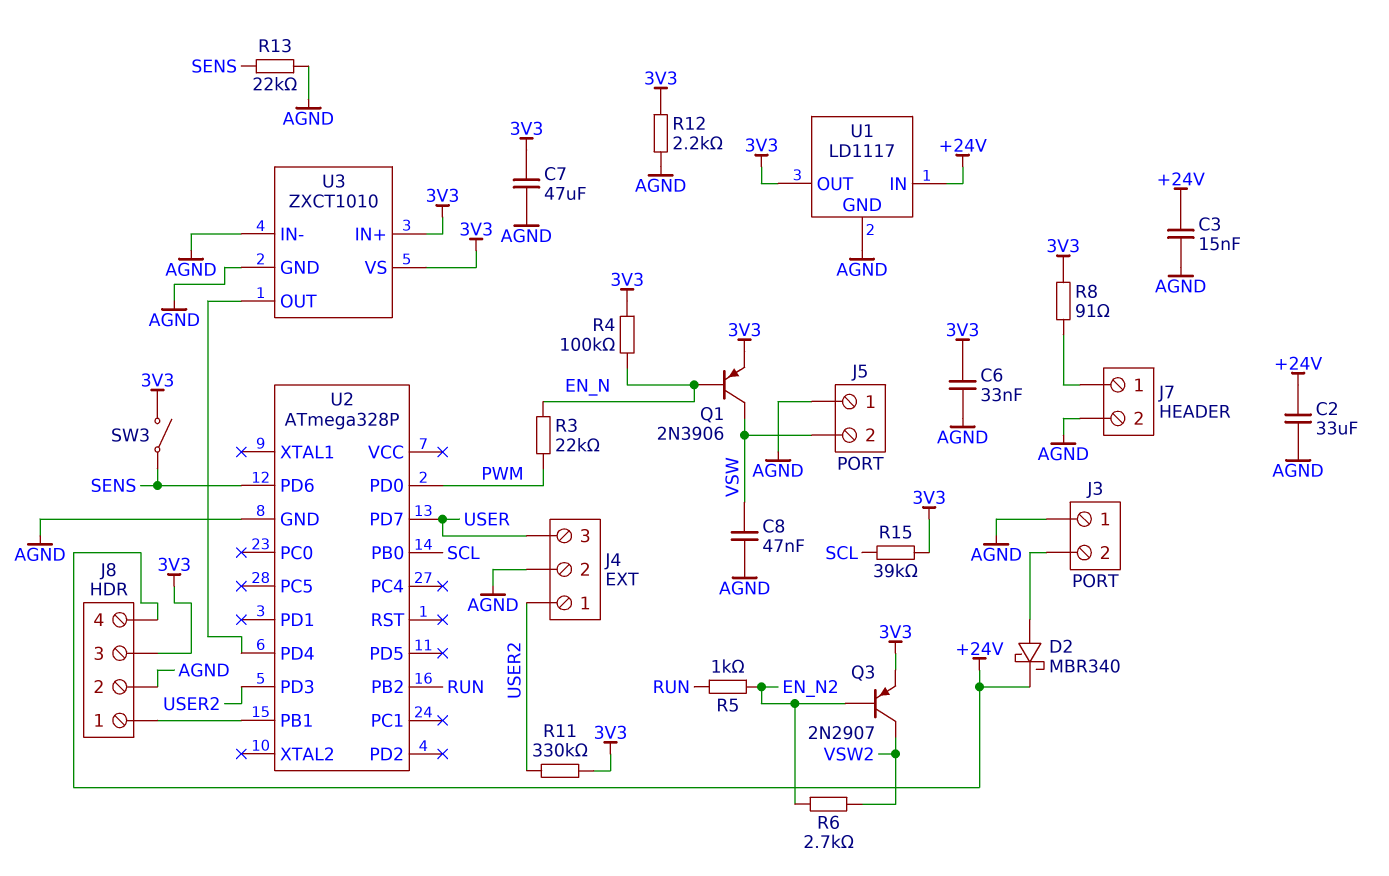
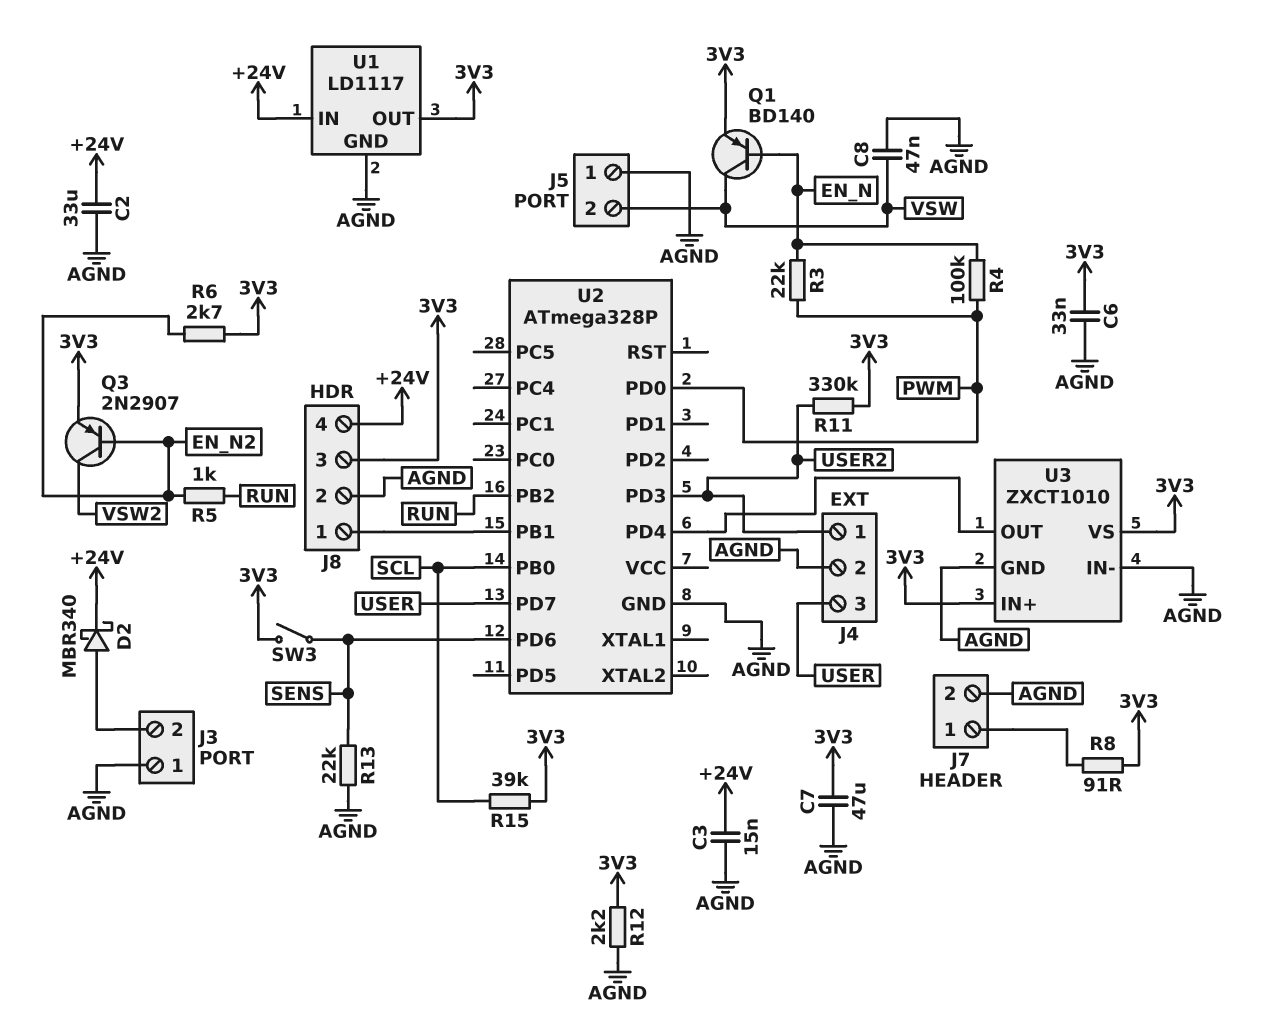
Q1: PNP 2N3906 (B EN_N, C VSW, E 3V3) -> PNP BD140 (B EN_N, C VSW, E 3V3)
R4: 100k (3V3, EN_N) -> 100k (EN_N, PWM)
R6: 2.7k (EN_N2, VSW2) -> 2.7k (3V3, EN_N2)

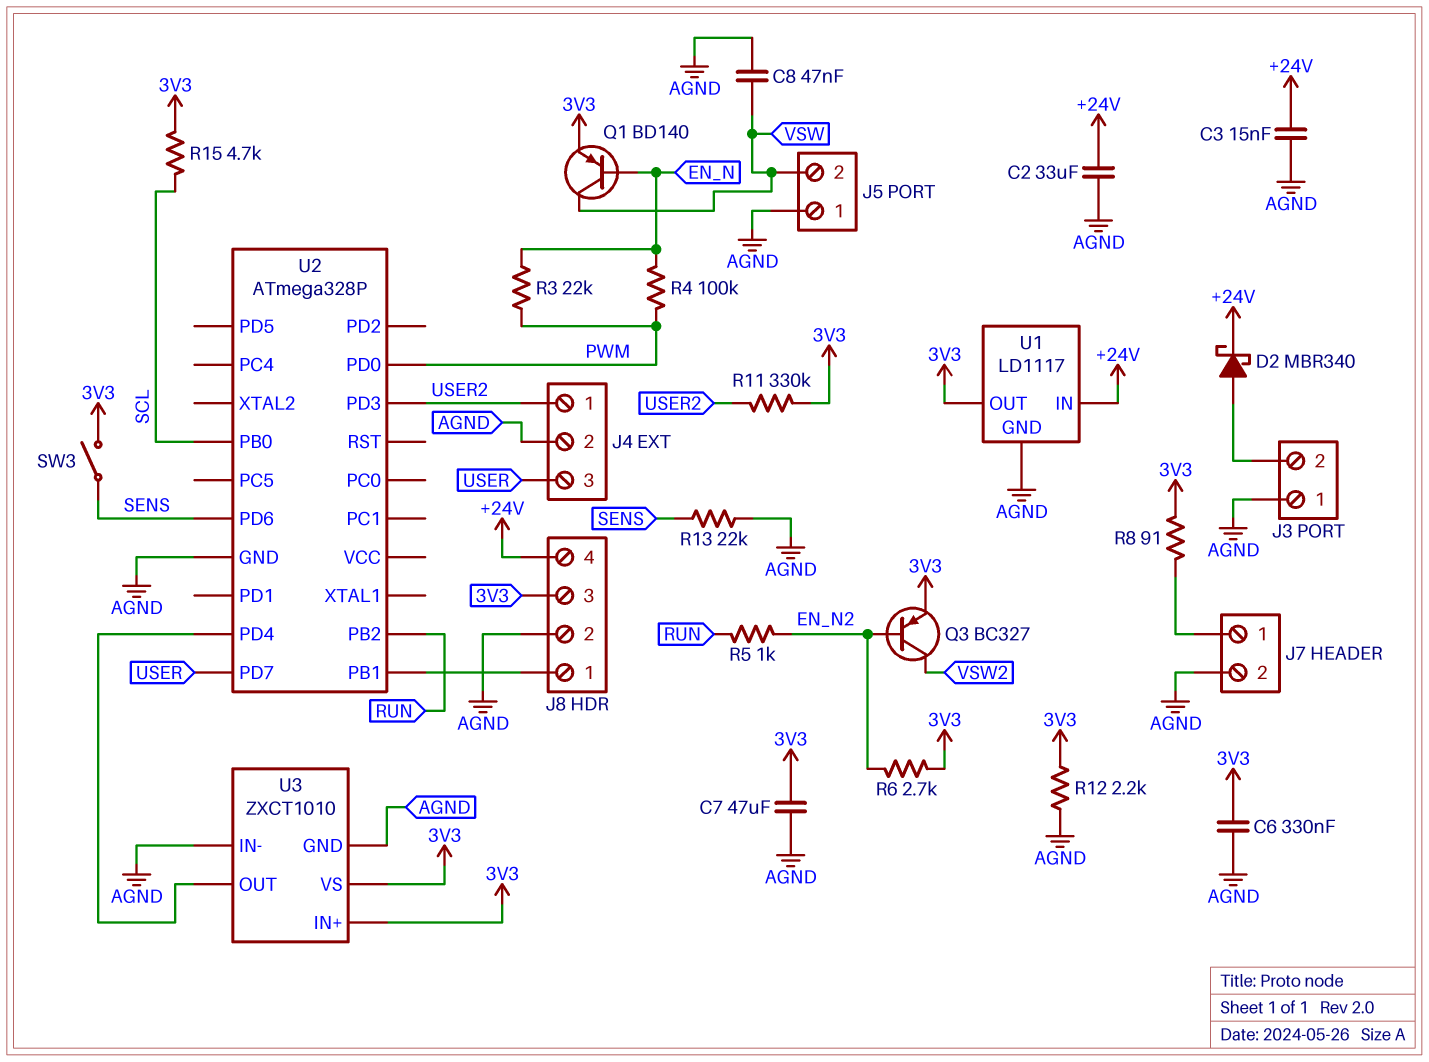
C6: 33nF (3V3, AGND) -> 330nF (3V3, AGND)
Q3: PNP 2N2907 (B EN_N2, C VSW2, E 3V3) -> PNP BC327 (B EN_N2, C VSW2, E 3V3)
R15: 39k (3V3, SCL) -> 4.7k (3V3, SCL)

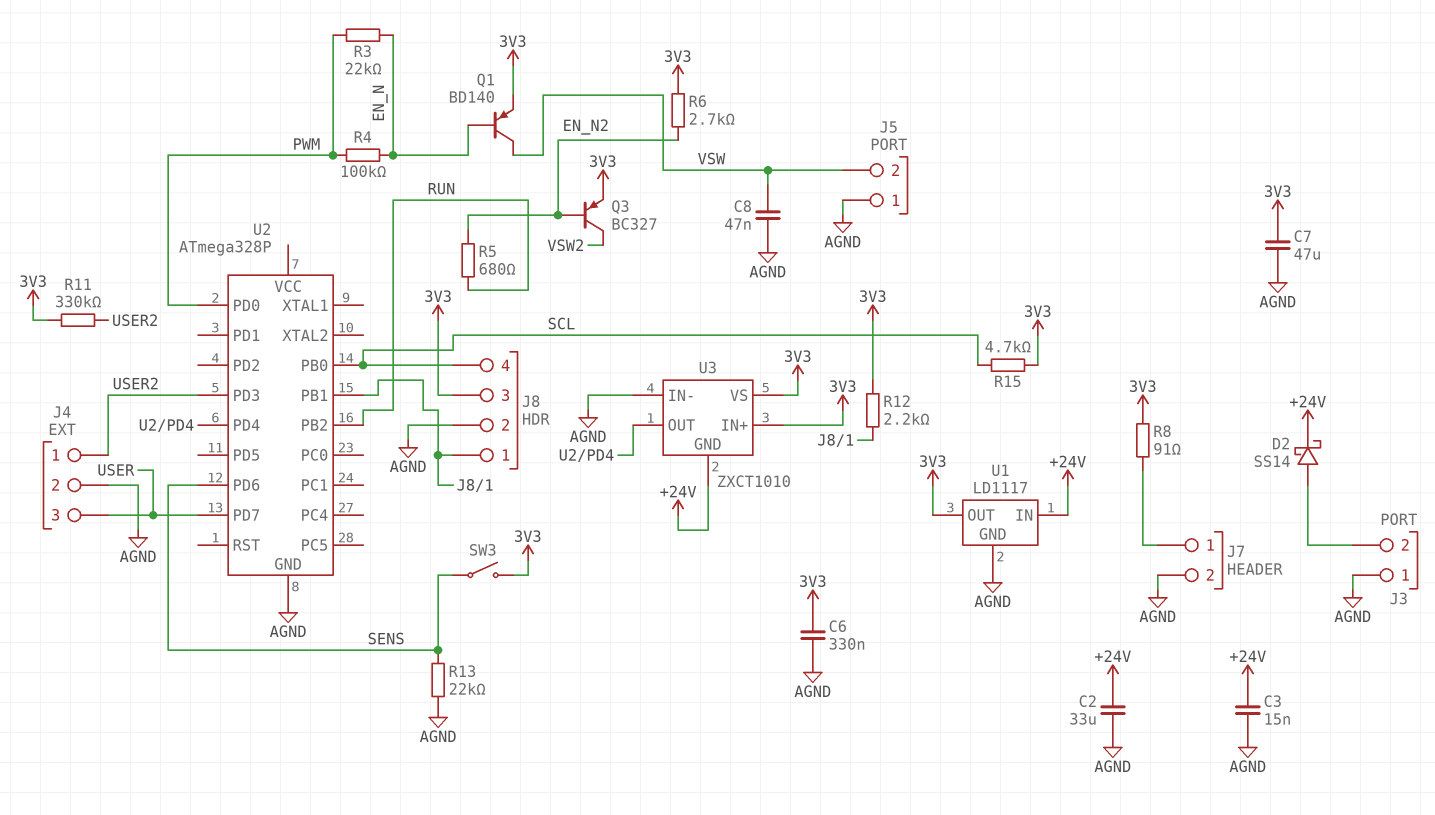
D2: schottky MBR340 (A J3/2, K +24V) -> schottky SS14 (A J3/2, K +24V)
J8 pin 4: +24V -> SCL
R5: 1k (EN_N2, RUN) -> 680 (EN_N2, RUN)
R12: 2.2k (3V3, AGND) -> 2.2k (3V3, J8/1)
U3 pin GND: AGND -> +24V

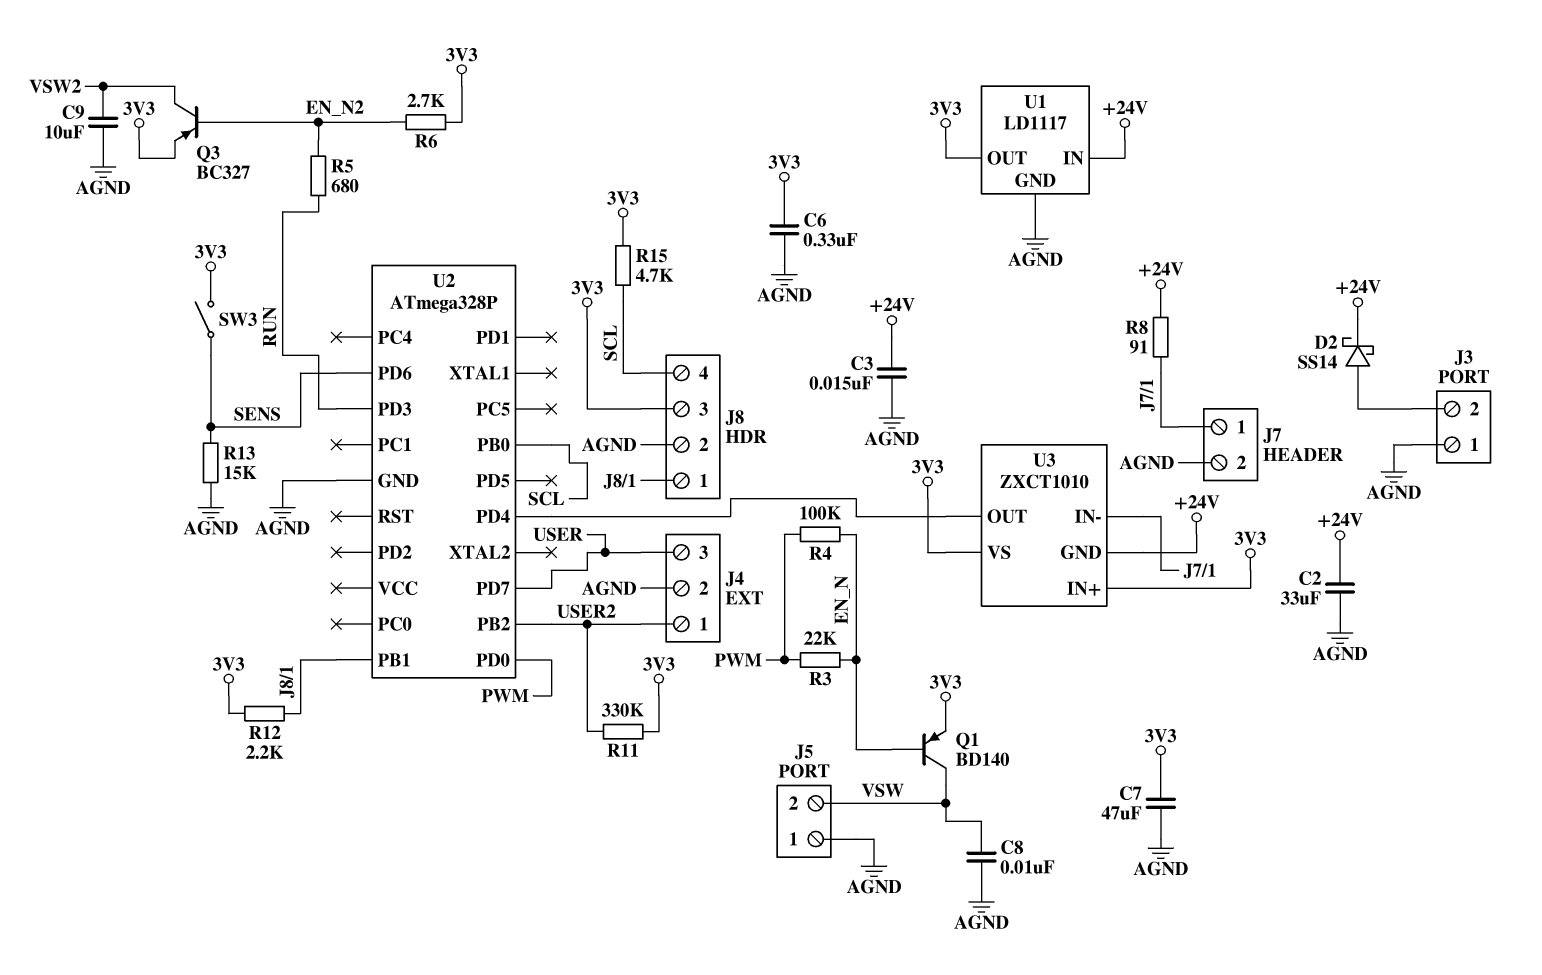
C8: 47nF (AGND, VSW) -> 10nF (AGND, VSW)
C9: none -> 10uF (AGND, VSW2)
R8: 91 (3V3, J7/1) -> 91 (+24V, J7/1)
R13: 22k (AGND, SENS) -> 15k (AGND, SENS)
U2 pin PB2: RUN -> USER2
U2 pin PD3: USER2 -> RUN
U3 pin IN-: AGND -> J7/1

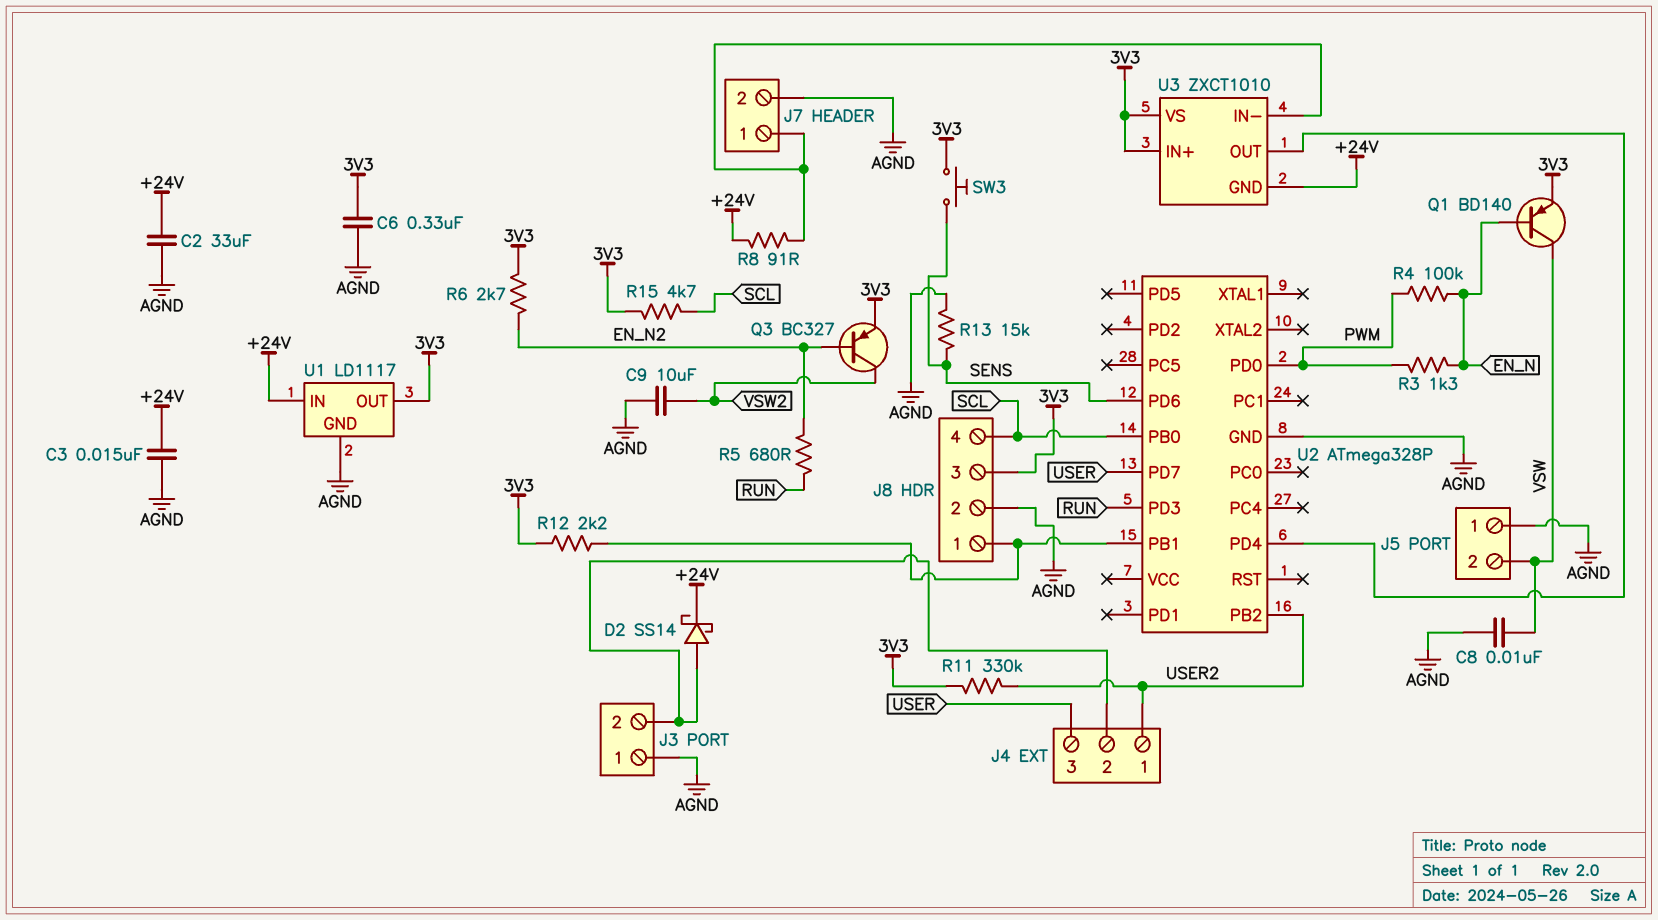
C7: 47uF (3V3, AGND) -> none
J4 pin 2: AGND -> J3/2
R3: 22k (EN_N, PWM) -> 1.3k (EN_N, PWM)
SW3: switch (3V3, SENS) -> button (3V3, SENS)

